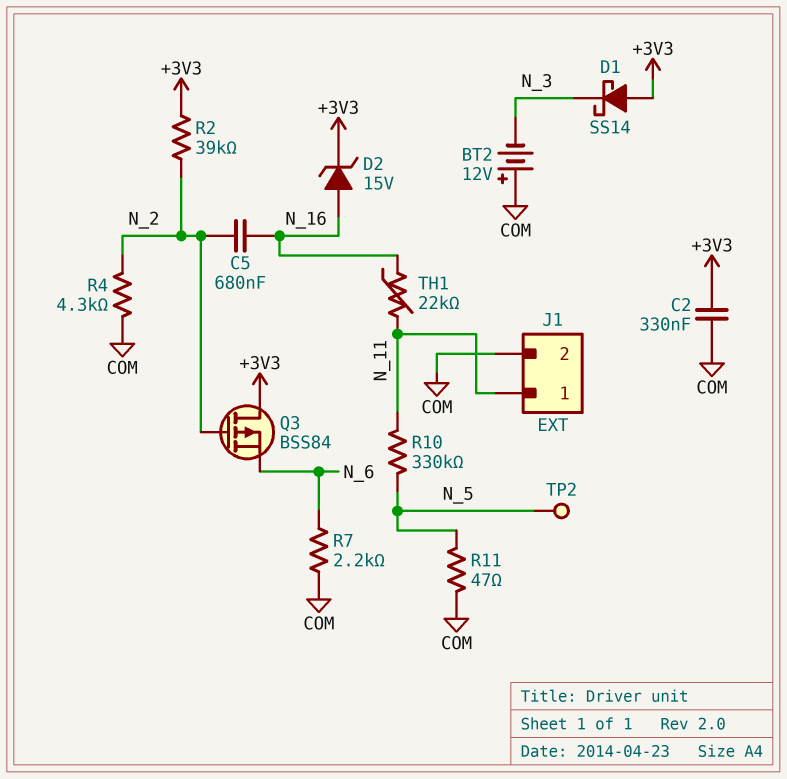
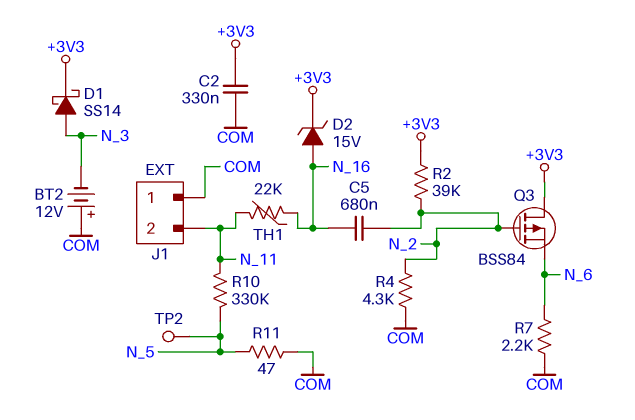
D1: schottky SS14 (A +3V3, K N_3) -> schottky SS14 (A N_3, K +3V3)
J1 pin 1: N_11 -> COM
J1 pin 2: COM -> N_11

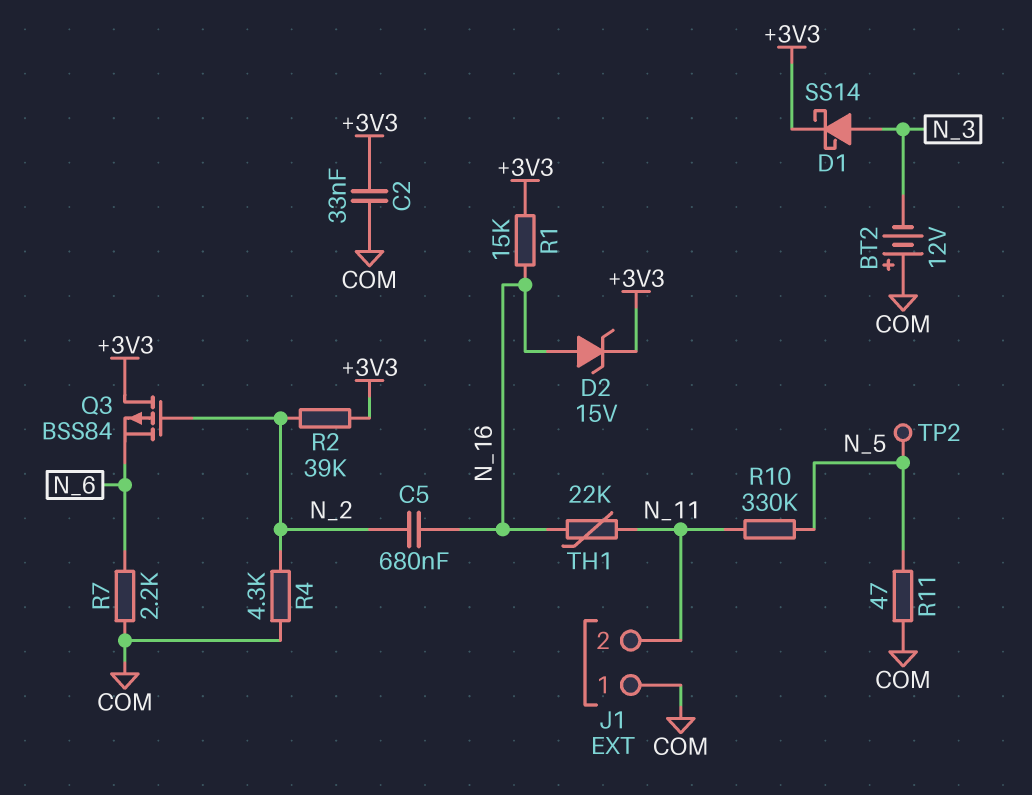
C2: 330nF (+3V3, COM) -> 33nF (+3V3, COM)
R1: none -> 15k (+3V3, N_16)

